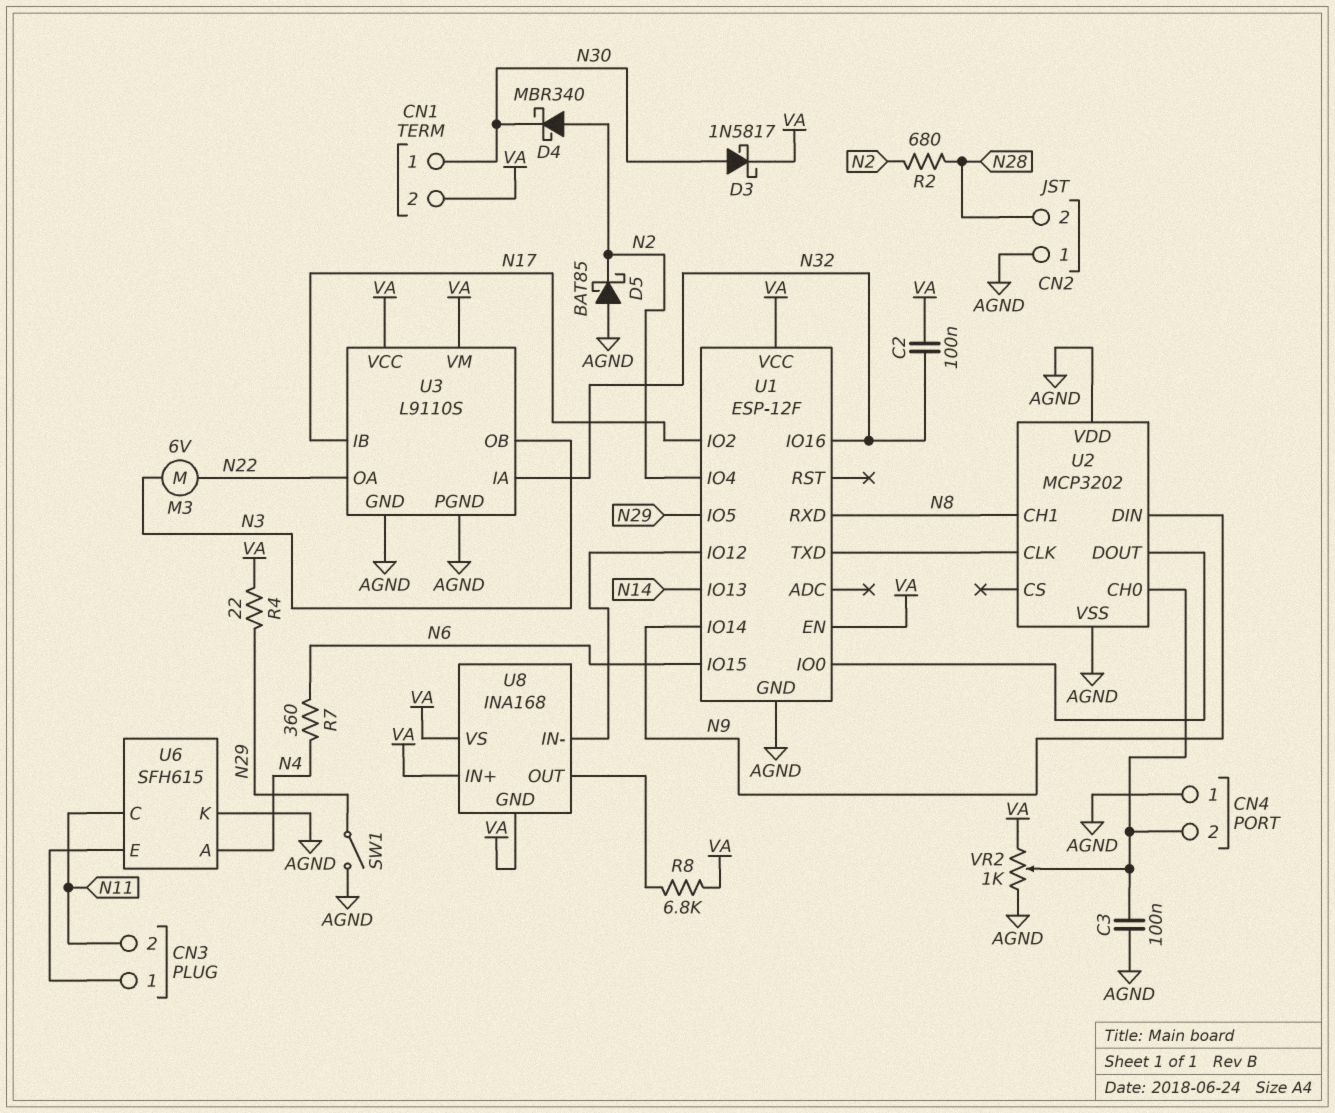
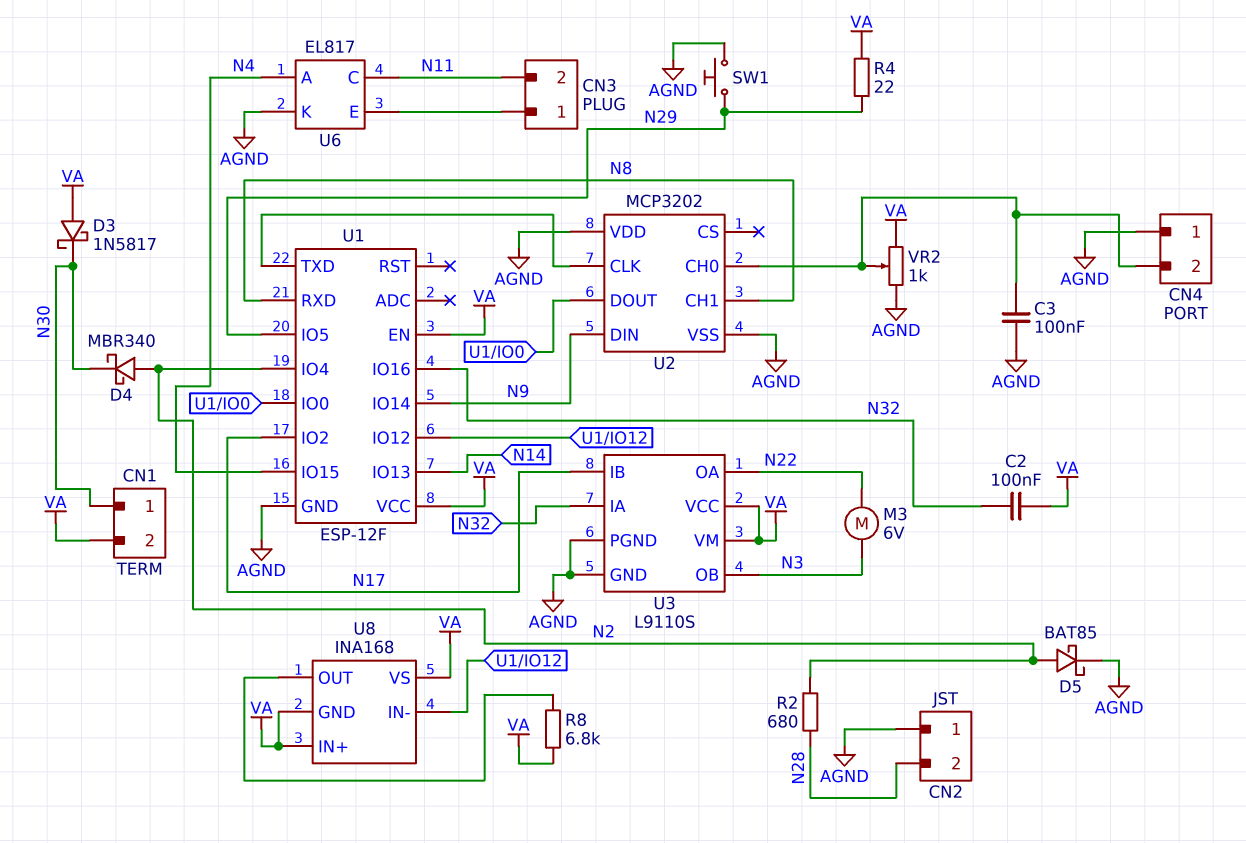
D3: schottky 1N5817 (A N30, K VA) -> schottky 1N5817 (A VA, K N30)
D5: schottky BAT85 (A AGND, K N2) -> schottky BAT85 (A N2, K AGND)
R7: 360 (N4, N6) -> none
SW1: switch (AGND, N29) -> button (AGND, N29)
U1 pin IO15: N6 -> N4
U6: SFH615 -> EL817

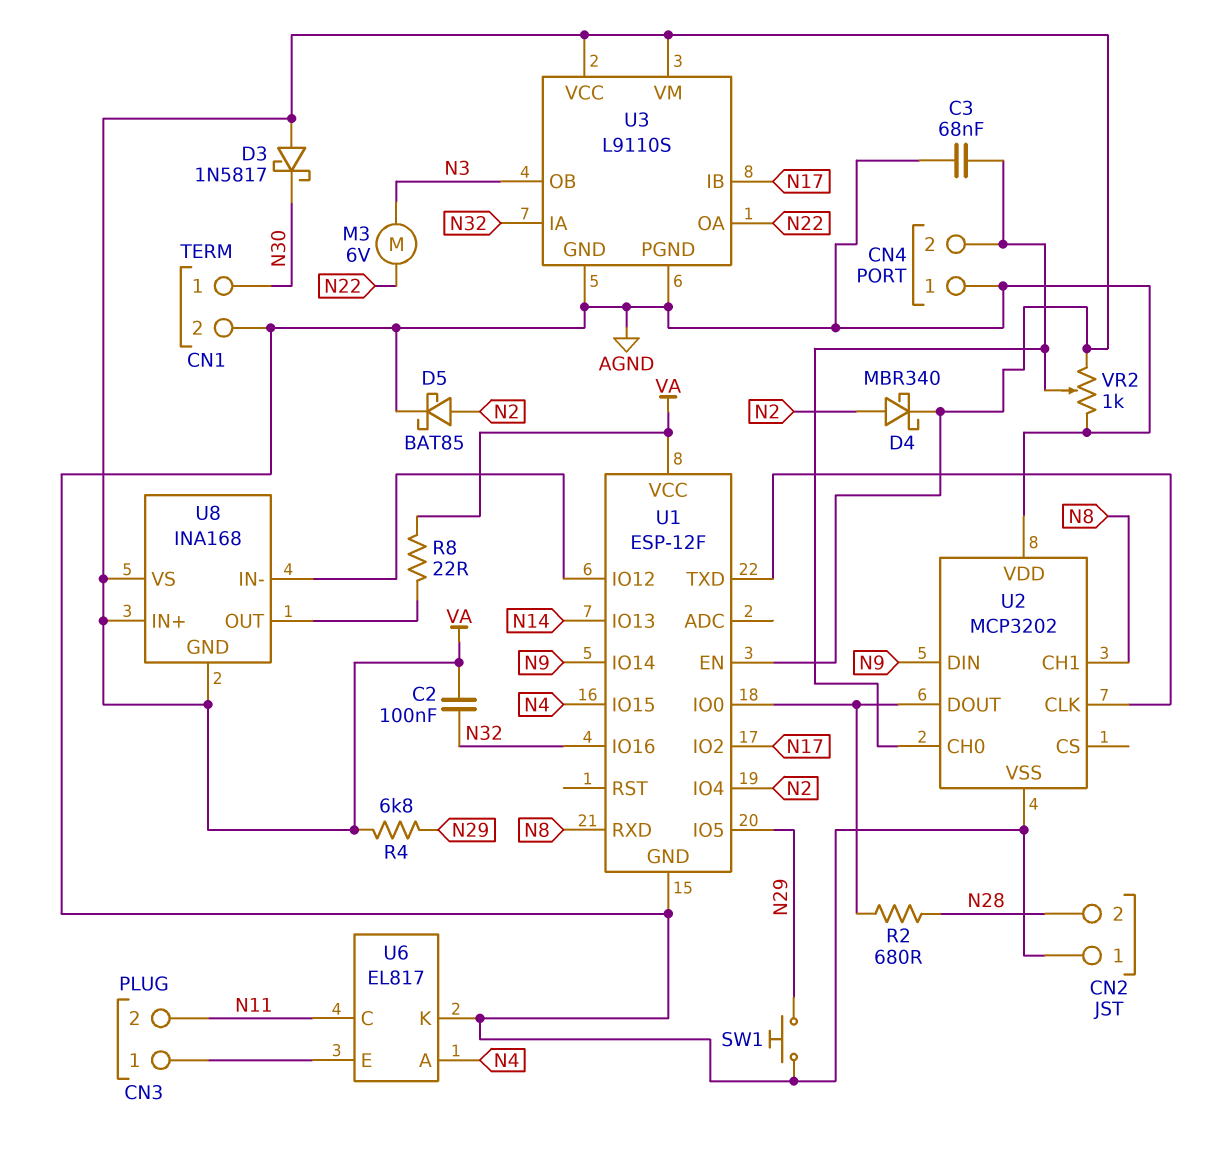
C3: 100nF (AGND, CN4/2) -> 68nF (AGND, CN4/2)
CN1 pin 2: VA -> AGND
D4: schottky MBR340 (A N2, K N30) -> schottky MBR340 (A N2, K VA)
R2: 680 (N2, N28) -> 680 (N28, U1/IO0)
R4: 22 (N29, VA) -> 6.8k (N29, VA)
R8: 6.8k (U8/OUT, VA) -> 22 (U8/OUT, VA)

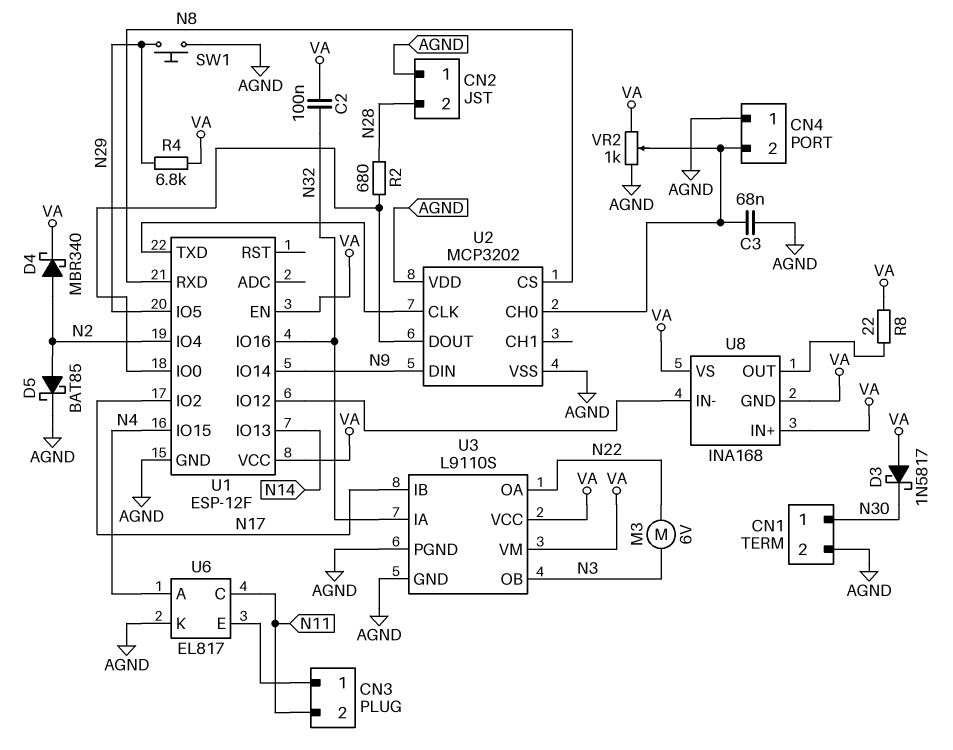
U2 pin CH1: N8 -> none
U2 pin CS: none -> N8

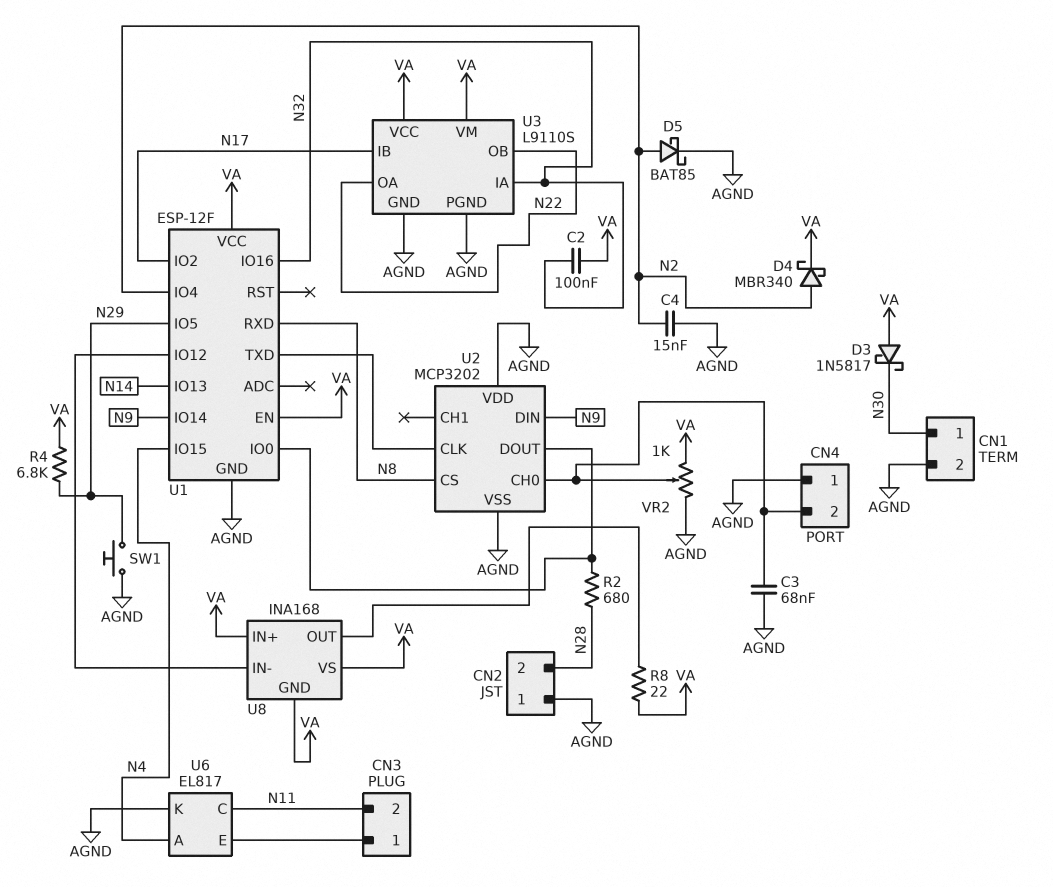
C4: none -> 15nF (AGND, N2)
M3: motor 6V (N3, N22) -> none
U3 pin OB: N3 -> N22

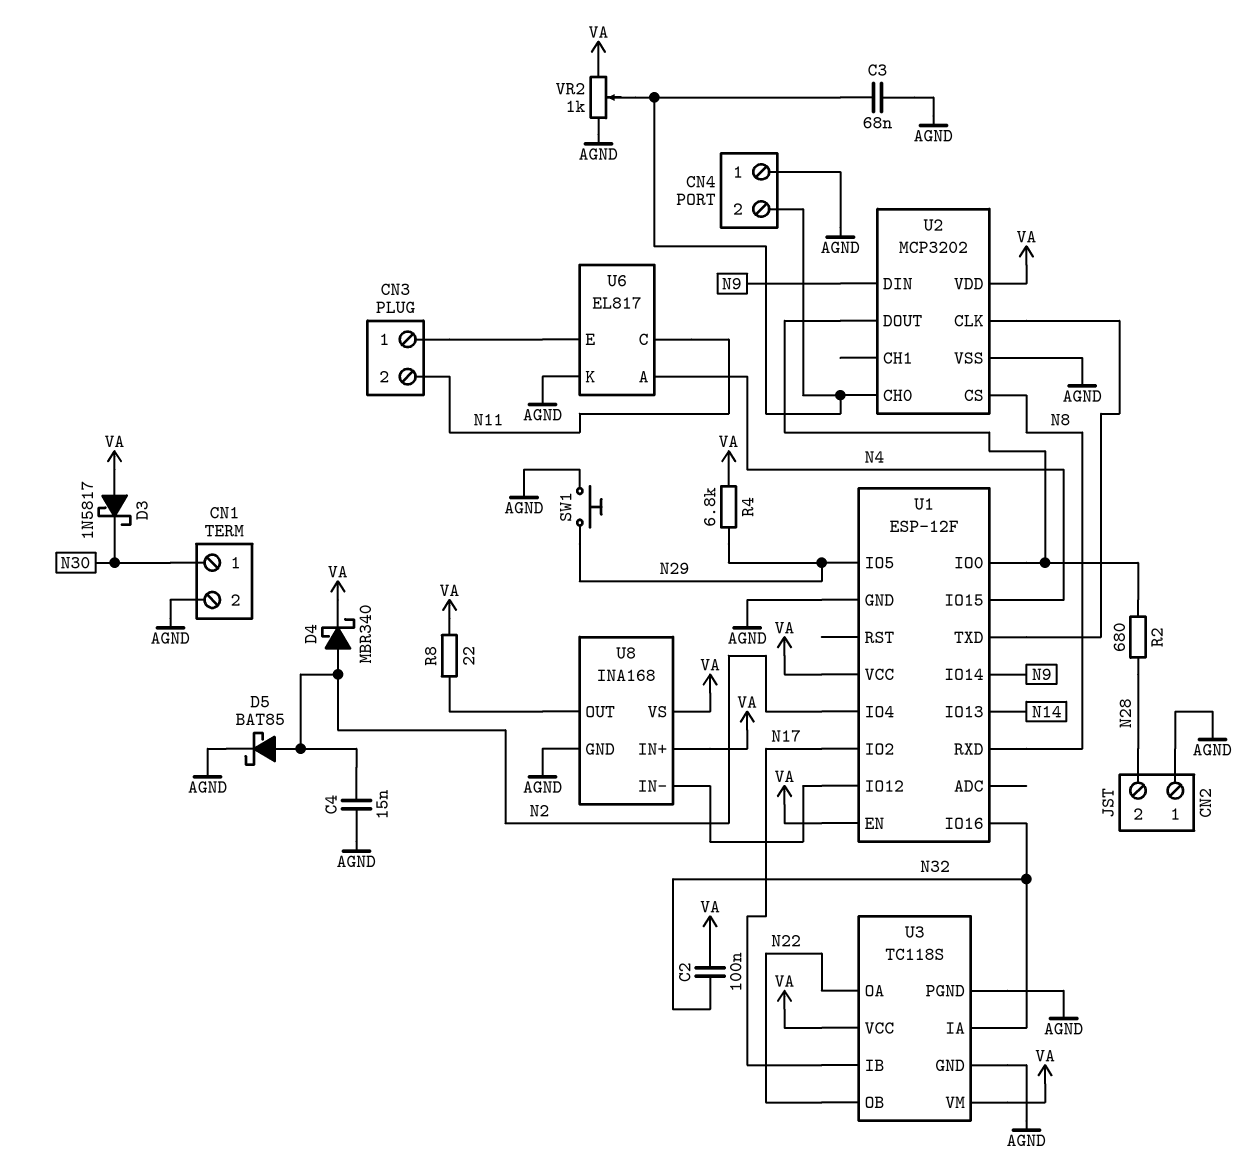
U2 pin VDD: AGND -> VA
U3: L9110S -> TC118S
U8 pin GND: VA -> AGND

